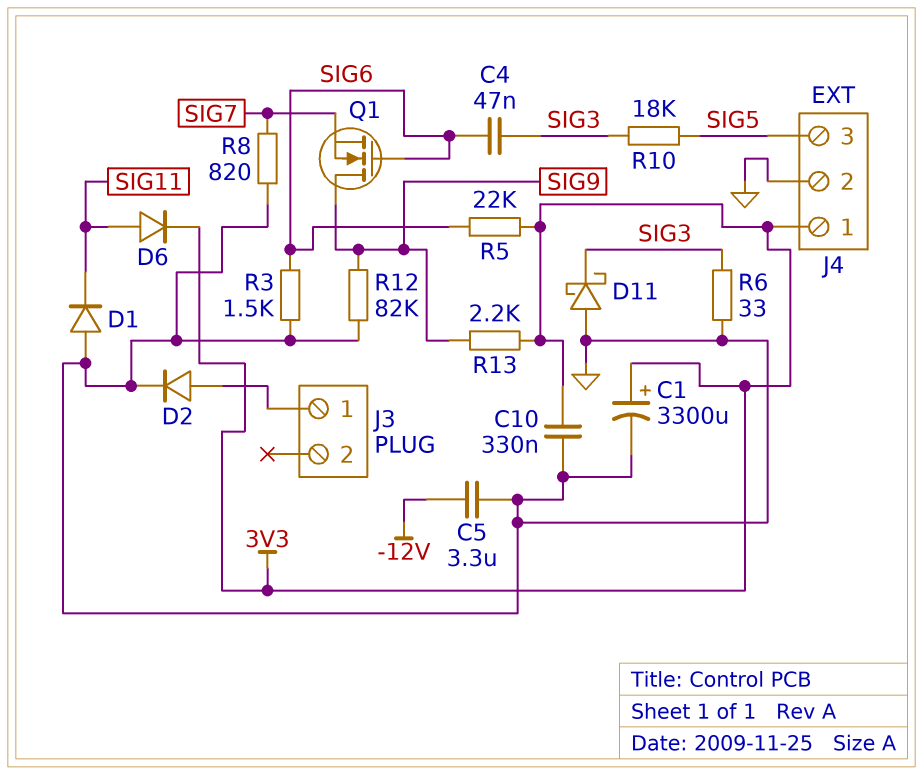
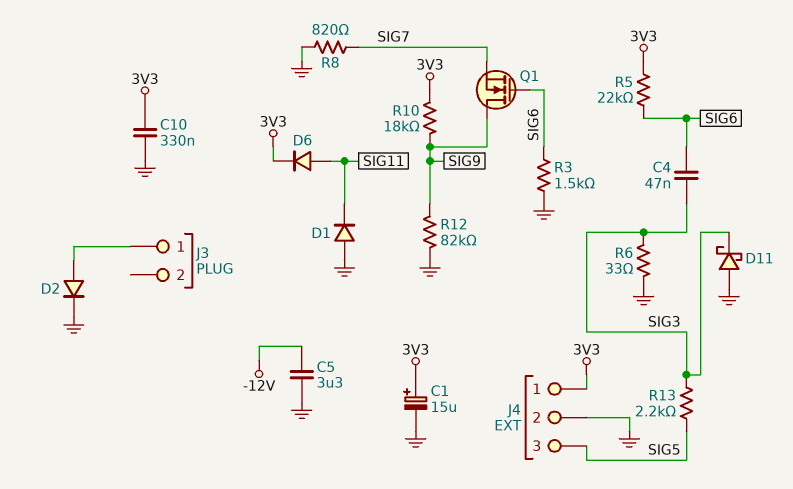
C1: 3300uF (plus 3V3, minus GND) -> 15uF (plus 3V3, minus GND)
R10: 18k (SIG3, SIG5) -> 18k (3V3, SIG9)
R13: 2.2k (3V3, SIG9) -> 2.2k (SIG3, SIG5)

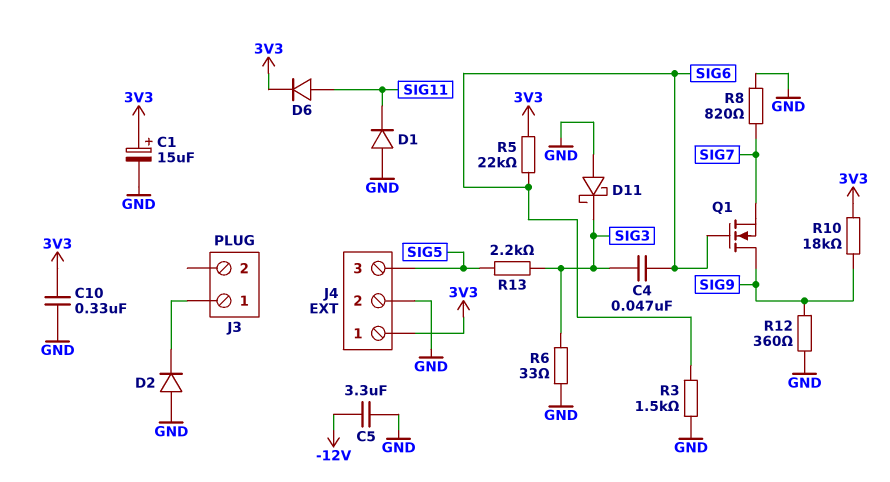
D2: diode (A J3/1, K GND) -> diode (A GND, K J3/1)
R12: 82k (GND, SIG9) -> 360 (GND, SIG9)

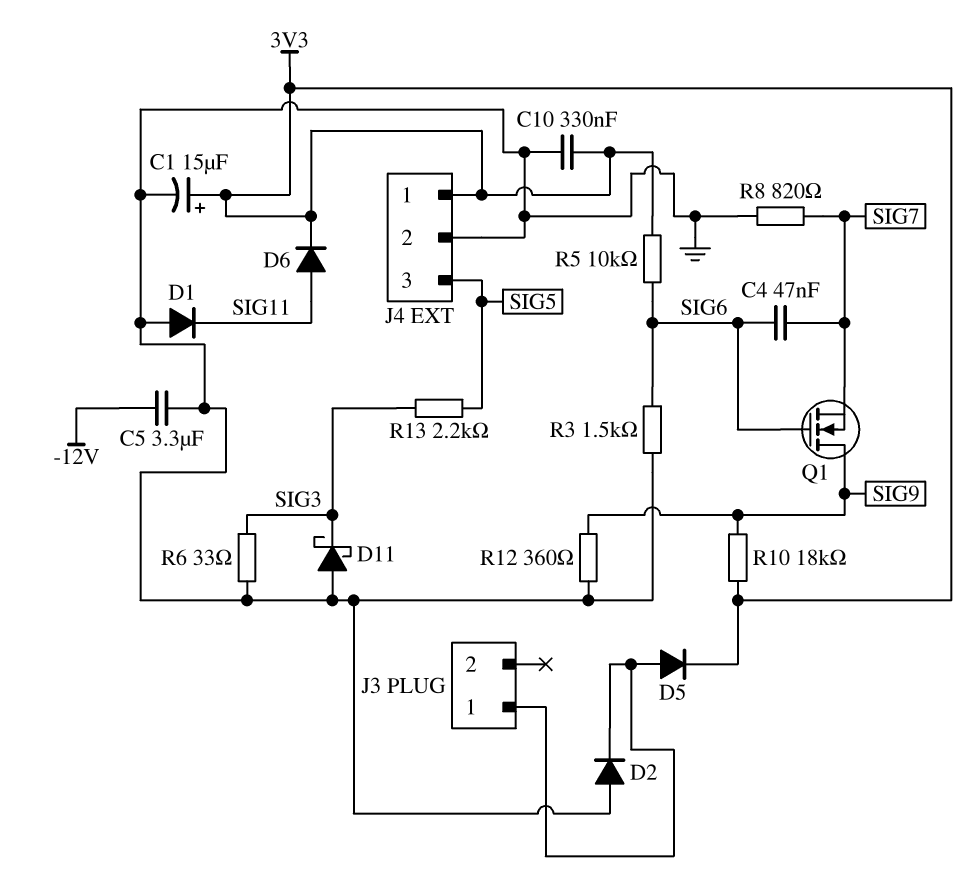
C4: 47nF (SIG3, SIG6) -> 47nF (SIG6, SIG7)
D5: none -> diode (A J3/1, K 3V3)
R5: 22k (3V3, SIG6) -> 10k (3V3, SIG6)

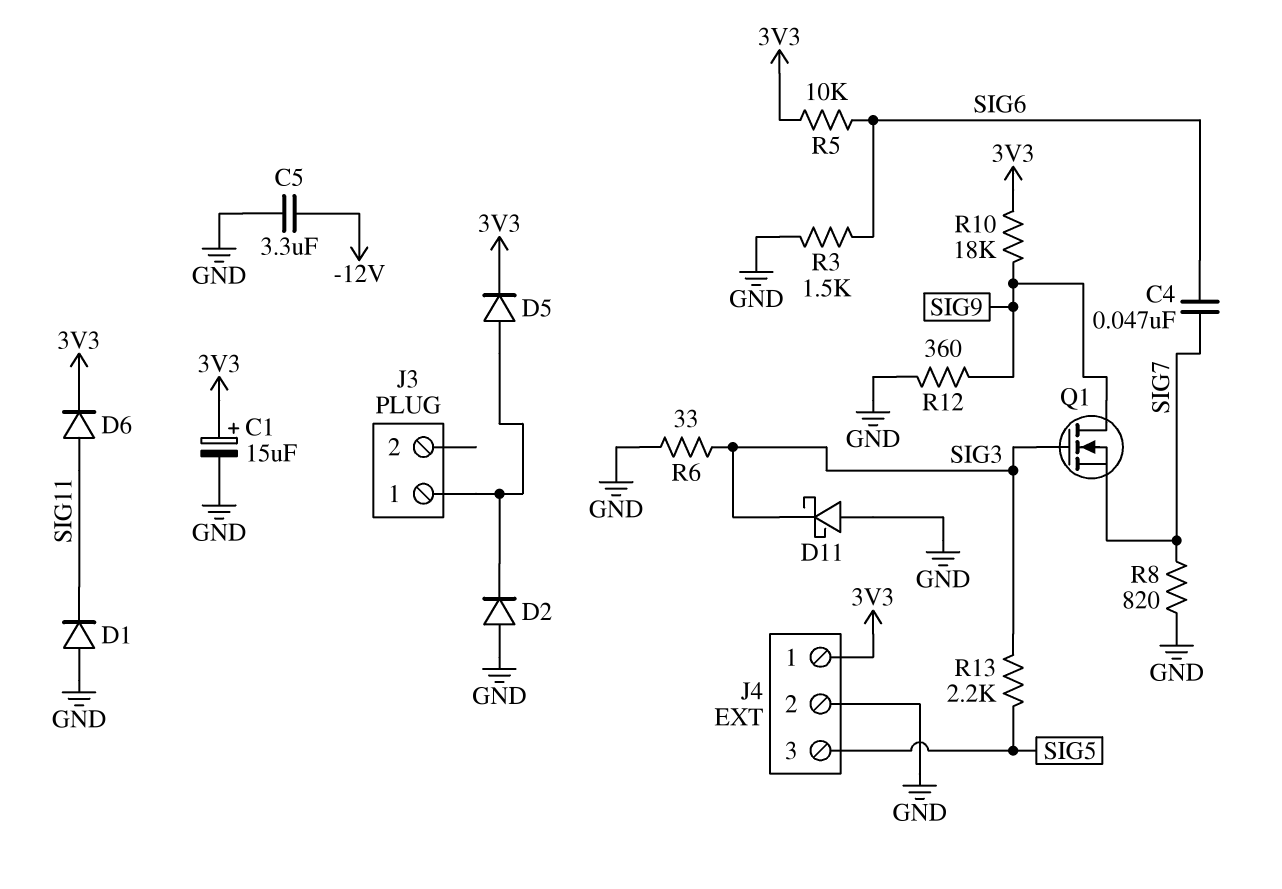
C10: 330nF (3V3, GND) -> none
Q1: NMOS (G SIG6, D SIG9, S SIG7) -> NMOS (G SIG3, D SIG9, S SIG7)

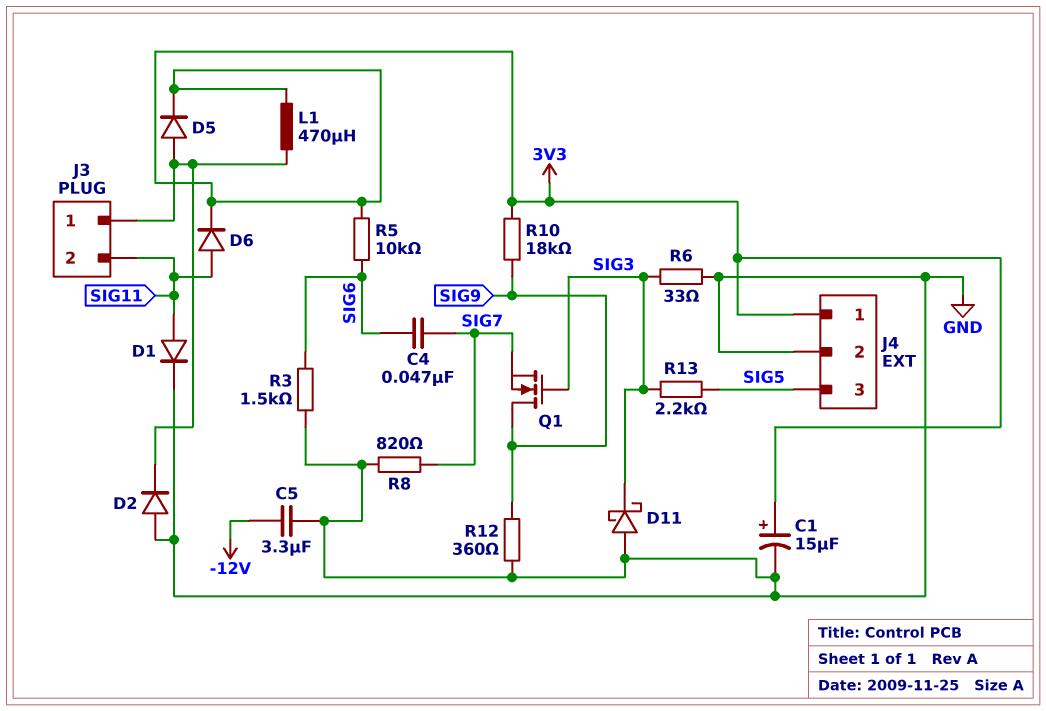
D1: diode (A GND, K SIG11) -> diode (A SIG11, K GND)
J3 pin 2: none -> SIG11
L1: none -> 470uH (3V3, J3/1)

